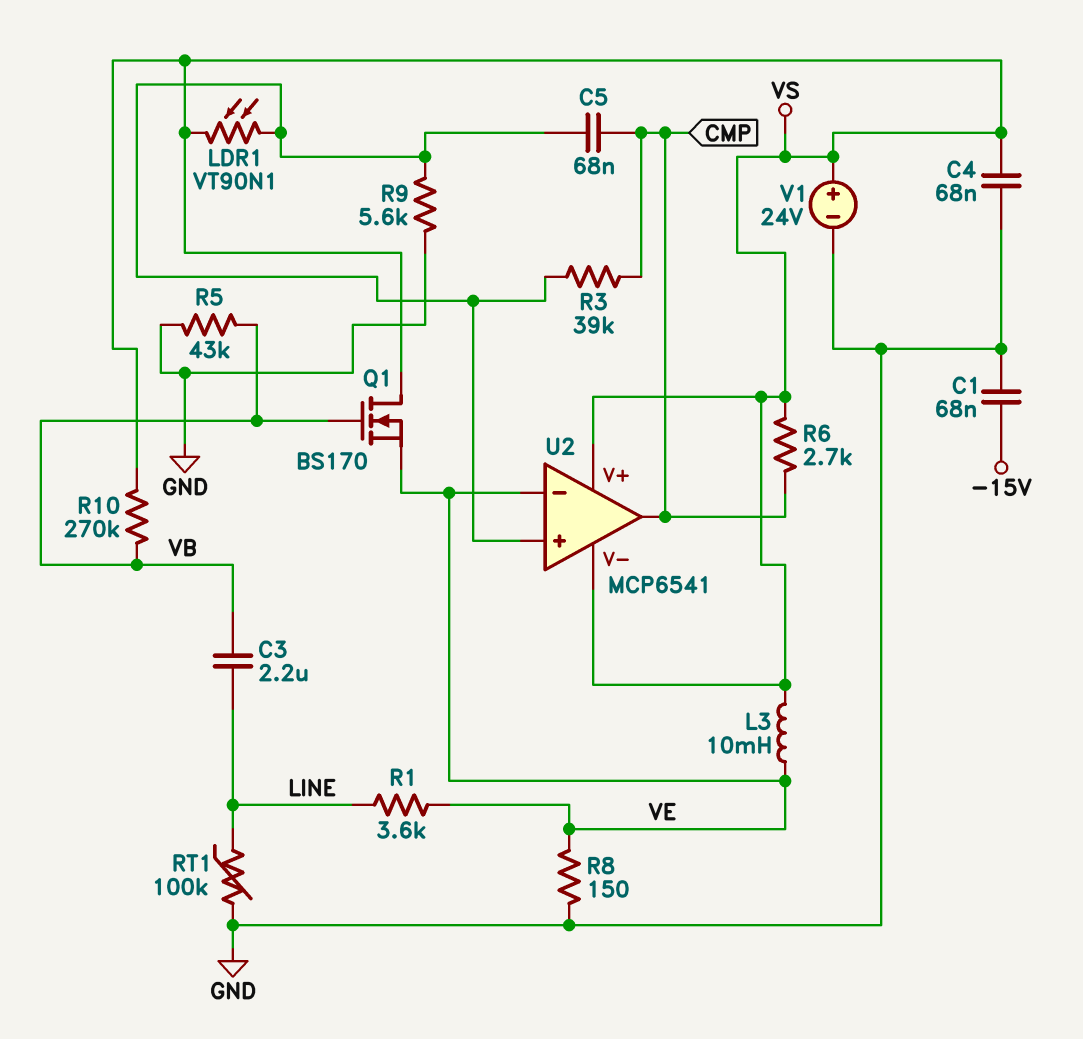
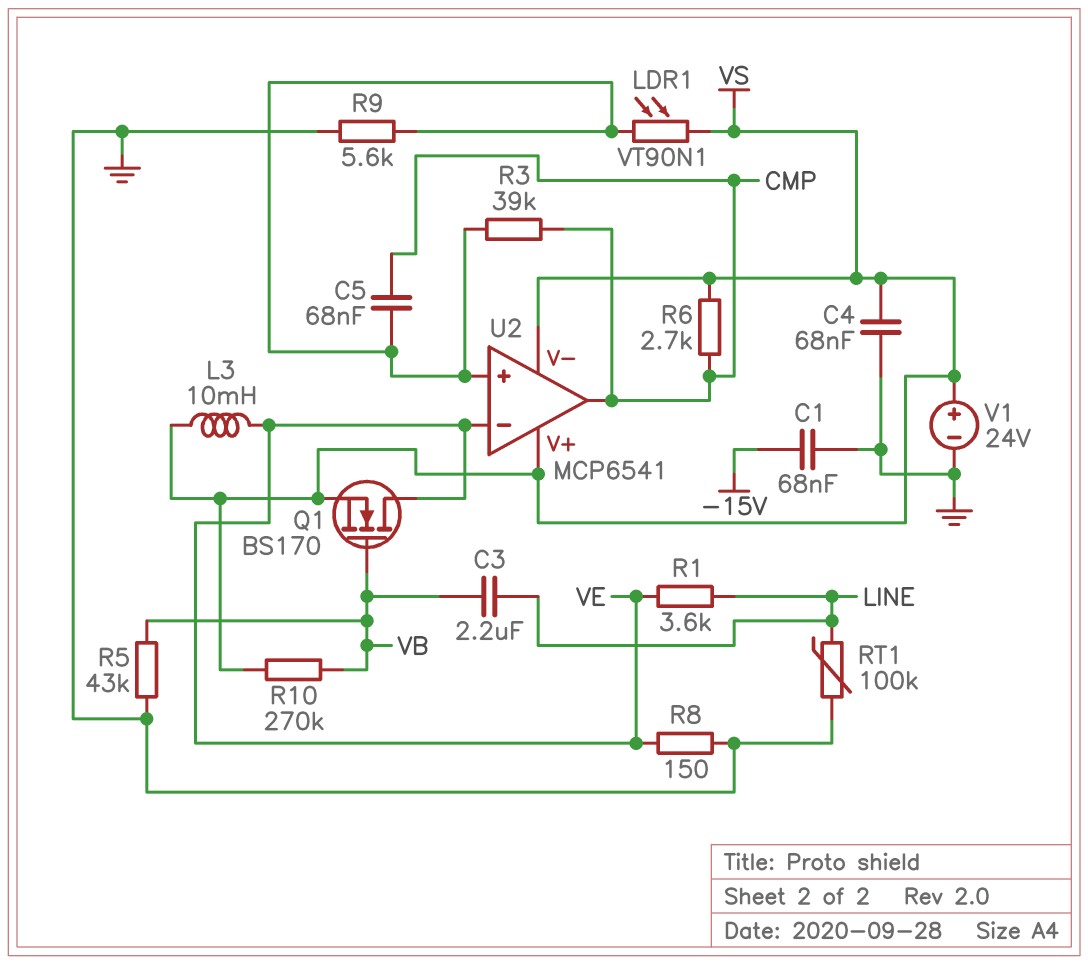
Q1: NMOS BS170 (G VB, D VS, S VE) -> NMOS BS170 (G VB, D VE, S VS)

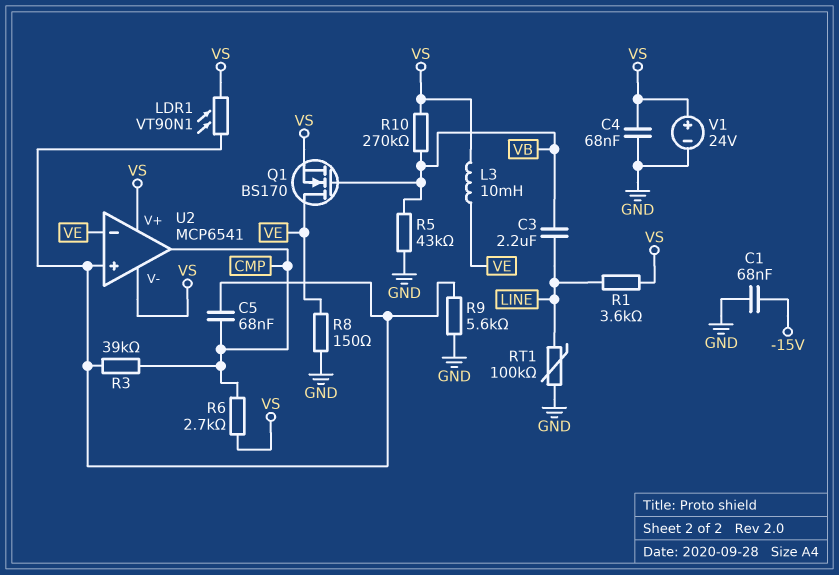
R1: 3.6k (LINE, VE) -> 3.6k (LINE, VS)

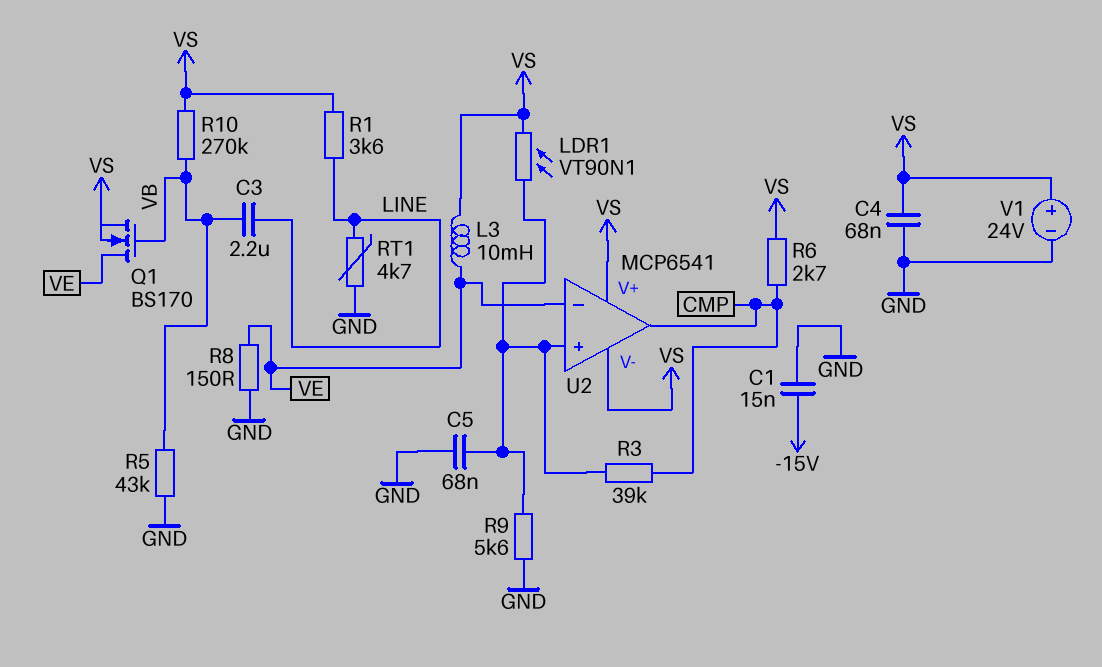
C1: 68nF (-15V, GND) -> 15nF (-15V, GND)
C5: 68nF (CMP, U2/in+) -> 68nF (GND, U2/in+)
RT1: 100k (GND, LINE) -> 4.7k (GND, LINE)

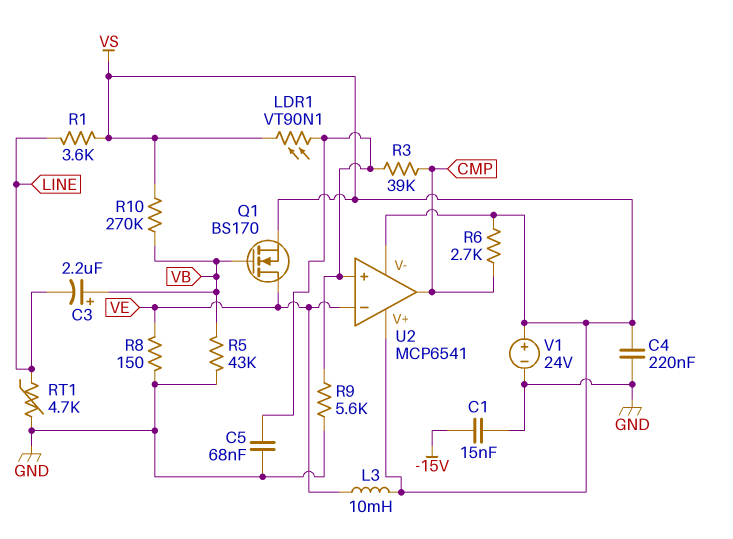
C3: 2.2uF (LINE, VB) -> 2.2uF (plus VB, minus LINE)
C4: 68nF (GND, VS) -> 220nF (GND, VS)

